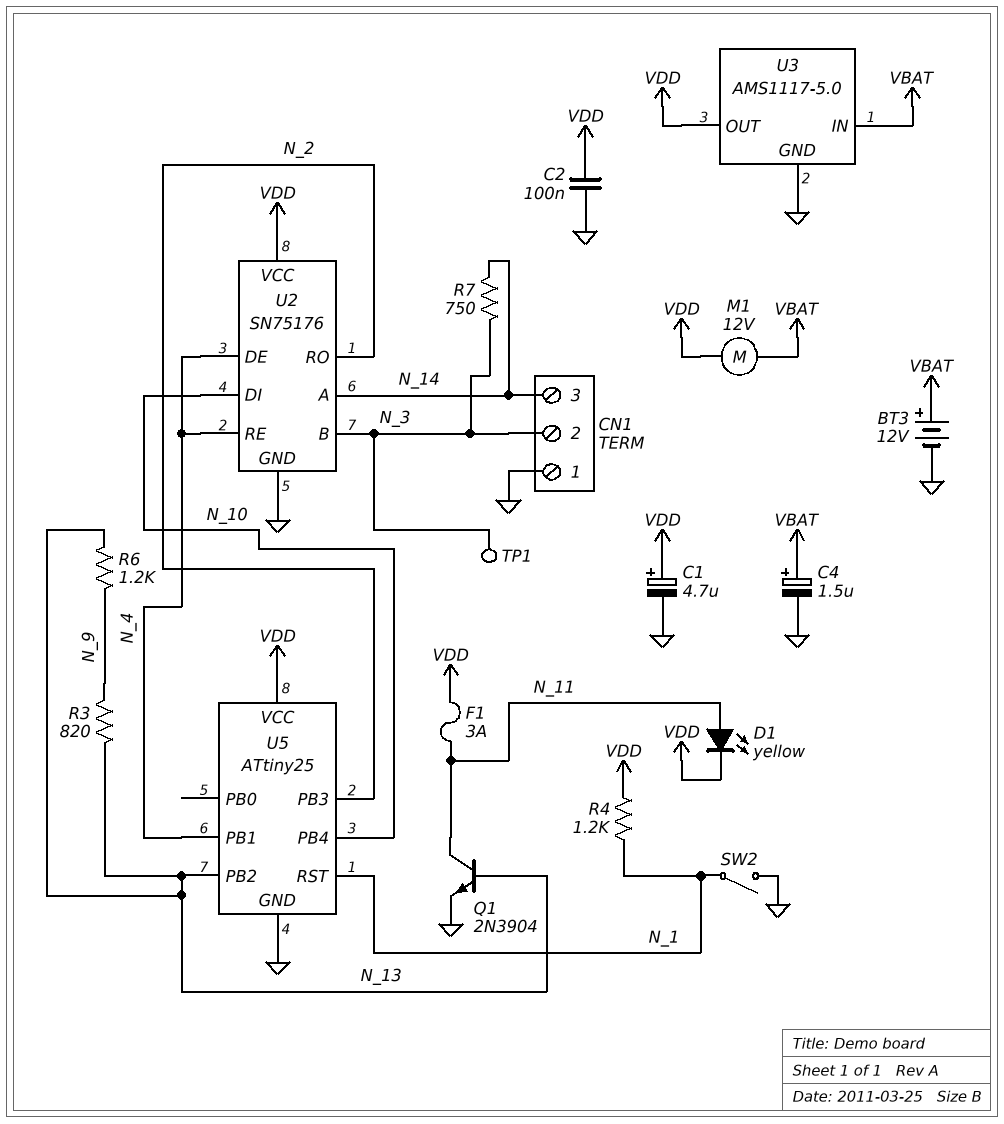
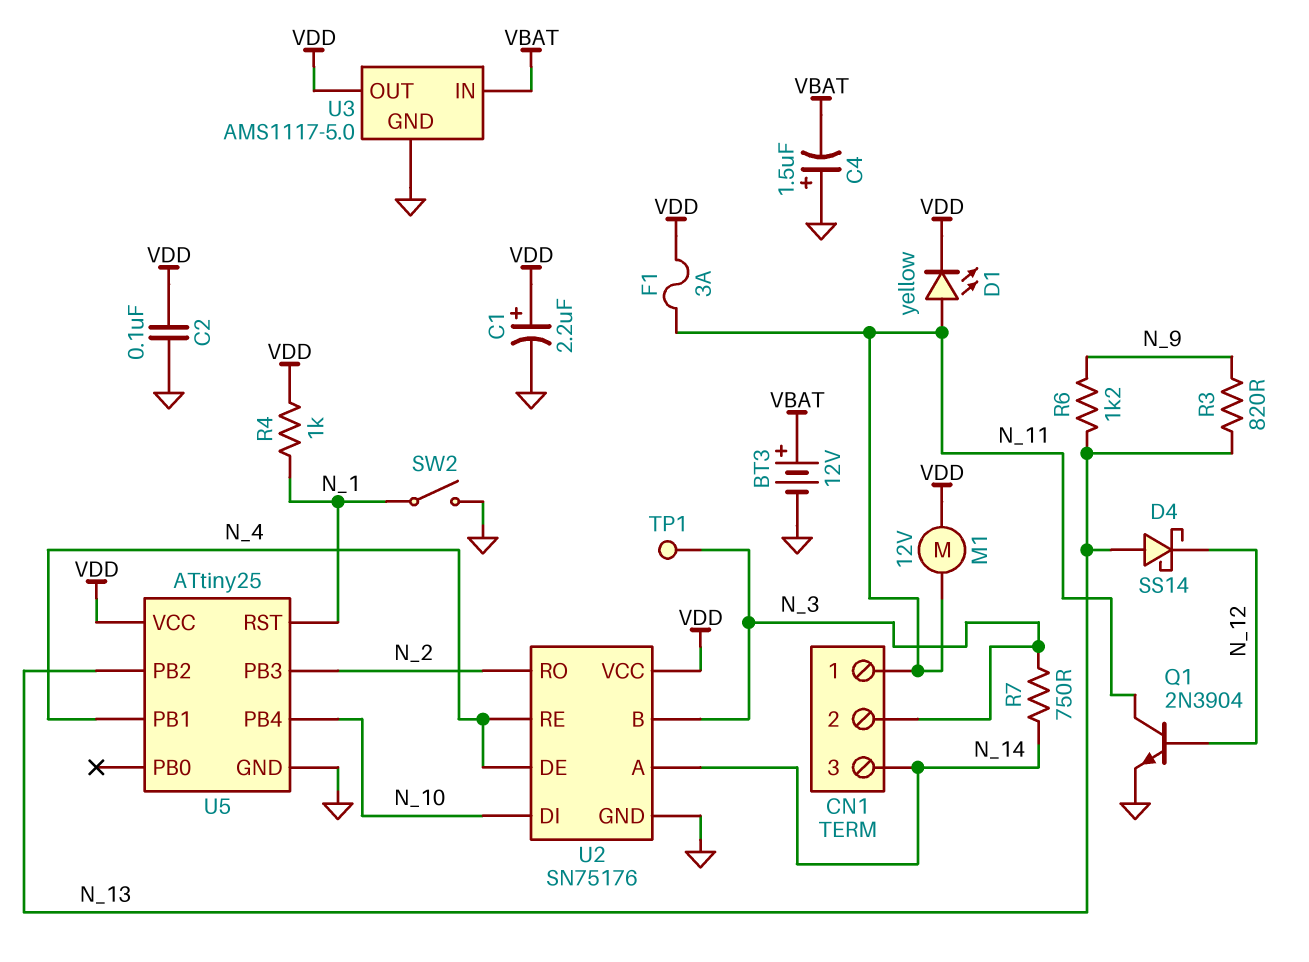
C1: 4.7uF (plus VDD, minus GND) -> 2.2uF (plus VDD, minus GND)
C4: 1.5uF (plus VBAT, minus GND) -> 1.5uF (plus GND, minus VBAT)
CN1 pin 1: GND -> N_11
D4: none -> schottky SS14 (A N_13, K N_12)
M1: motor 12V (VBAT, VDD) -> motor 12V (N_11, VDD)
Q1: NPN 2N3904 (B N_13, C N_11, E GND) -> NPN 2N3904 (B N_12, C N_11, E GND)
R4: 1.2k (N_1, VDD) -> 1k (N_1, VDD)

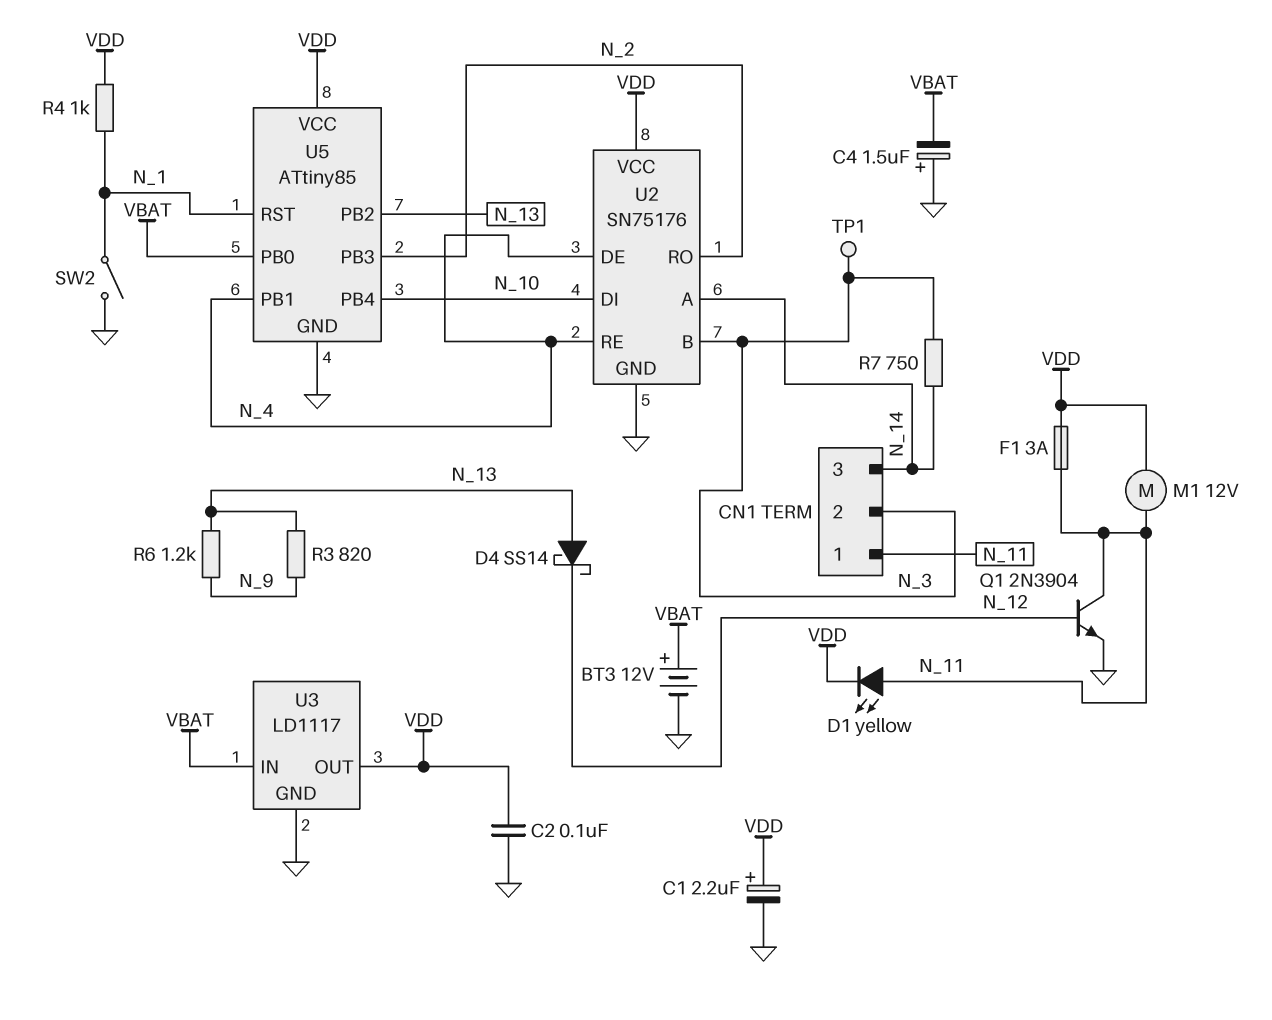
U3: AMS1117-5.0 -> LD1117
U5: ATtiny25 -> ATtiny85
U5 pin PB0: none -> VBAT

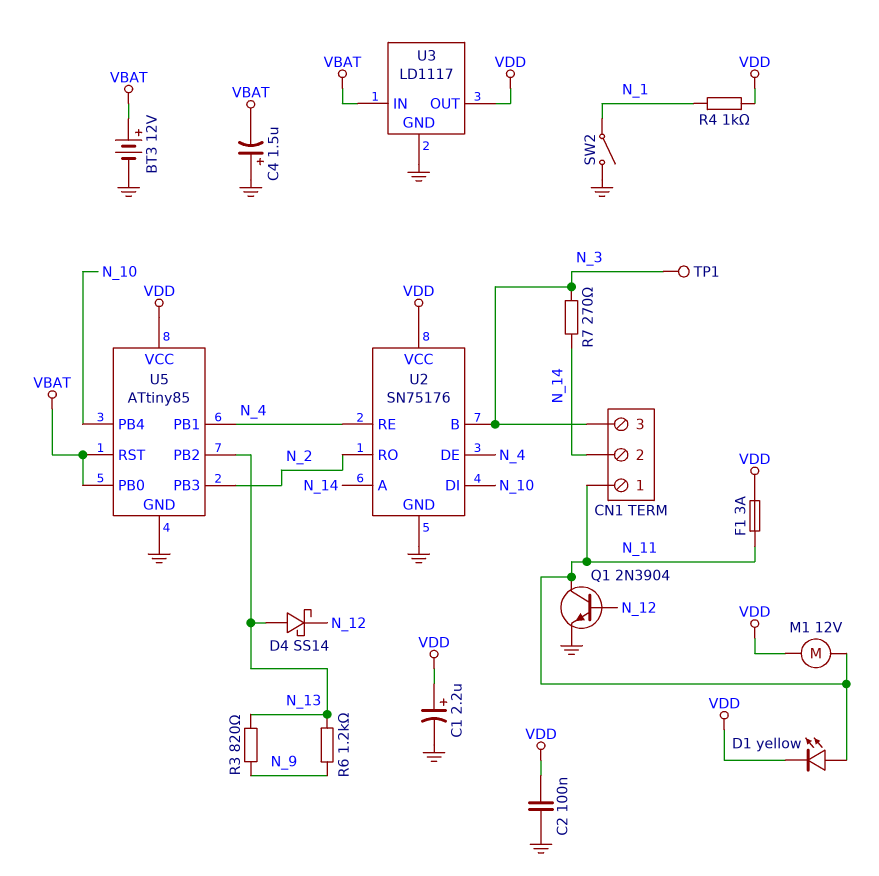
CN1 pin 2: N_3 -> N_14
CN1 pin 3: N_14 -> N_3
R7: 750 (N_3, N_14) -> 270 (N_3, N_14)
U5 pin RST: N_1 -> VBAT

